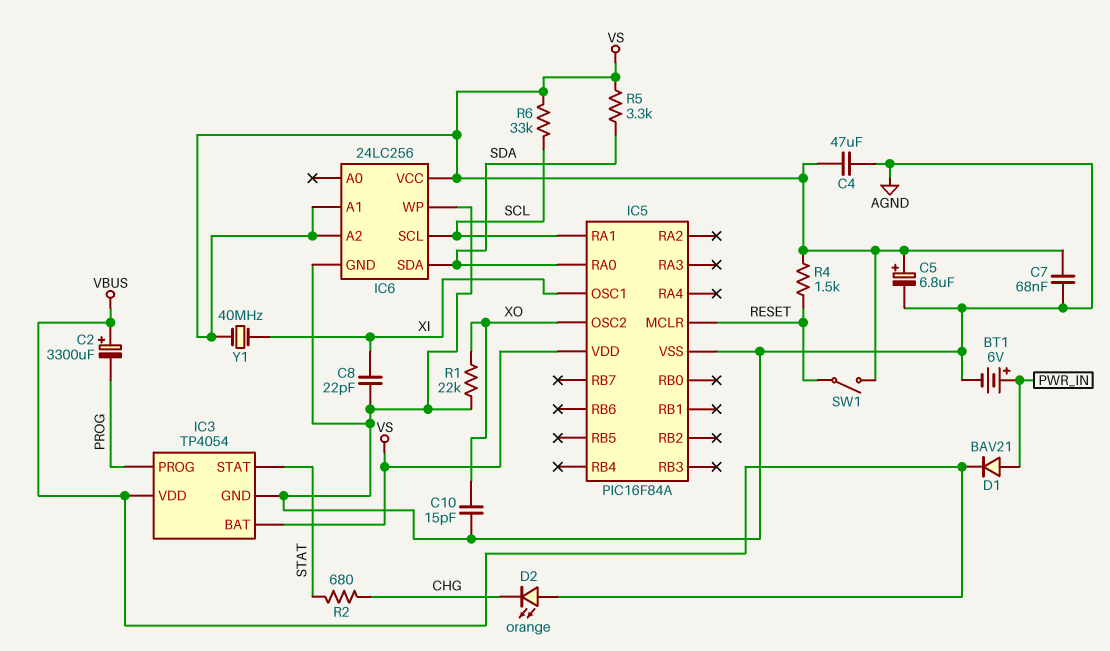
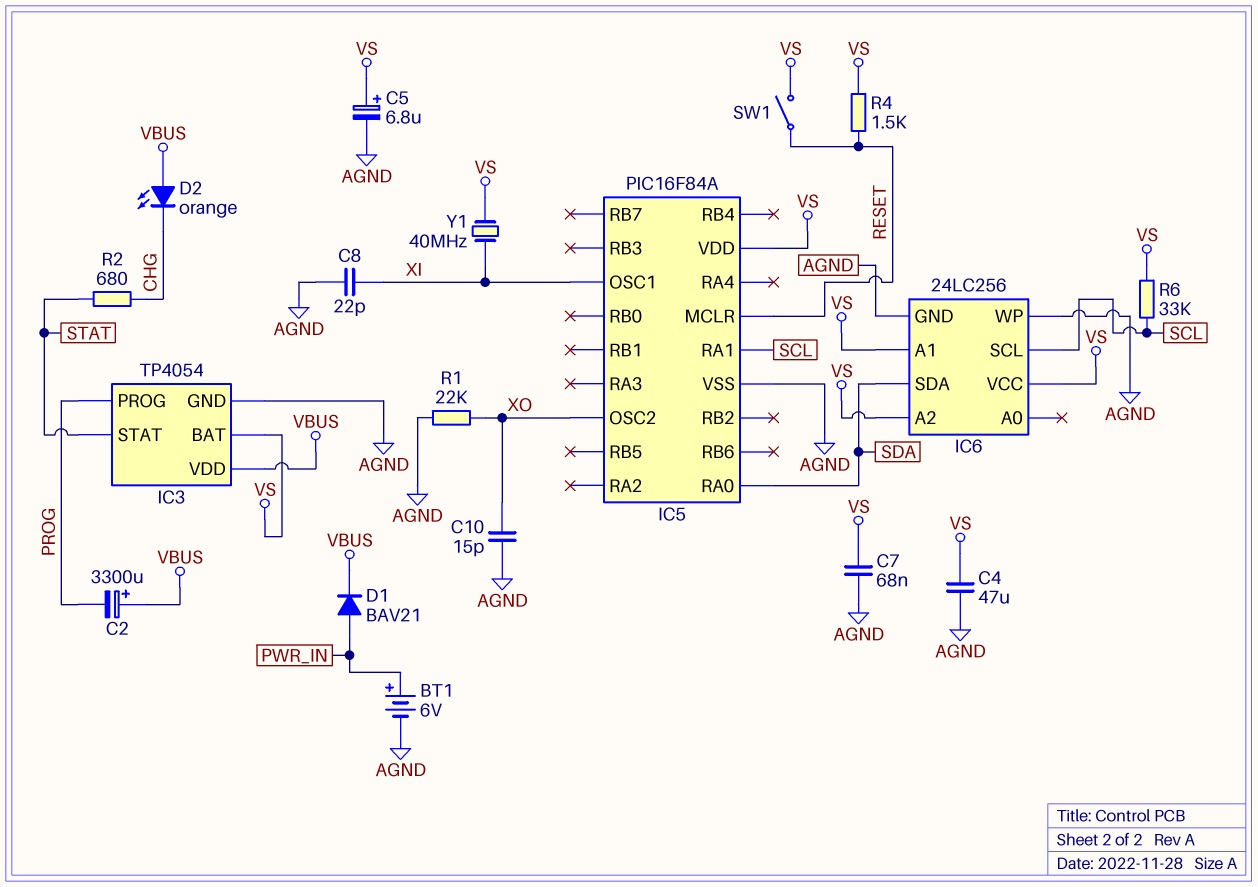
R5: 3.3k (SDA, VS) -> none

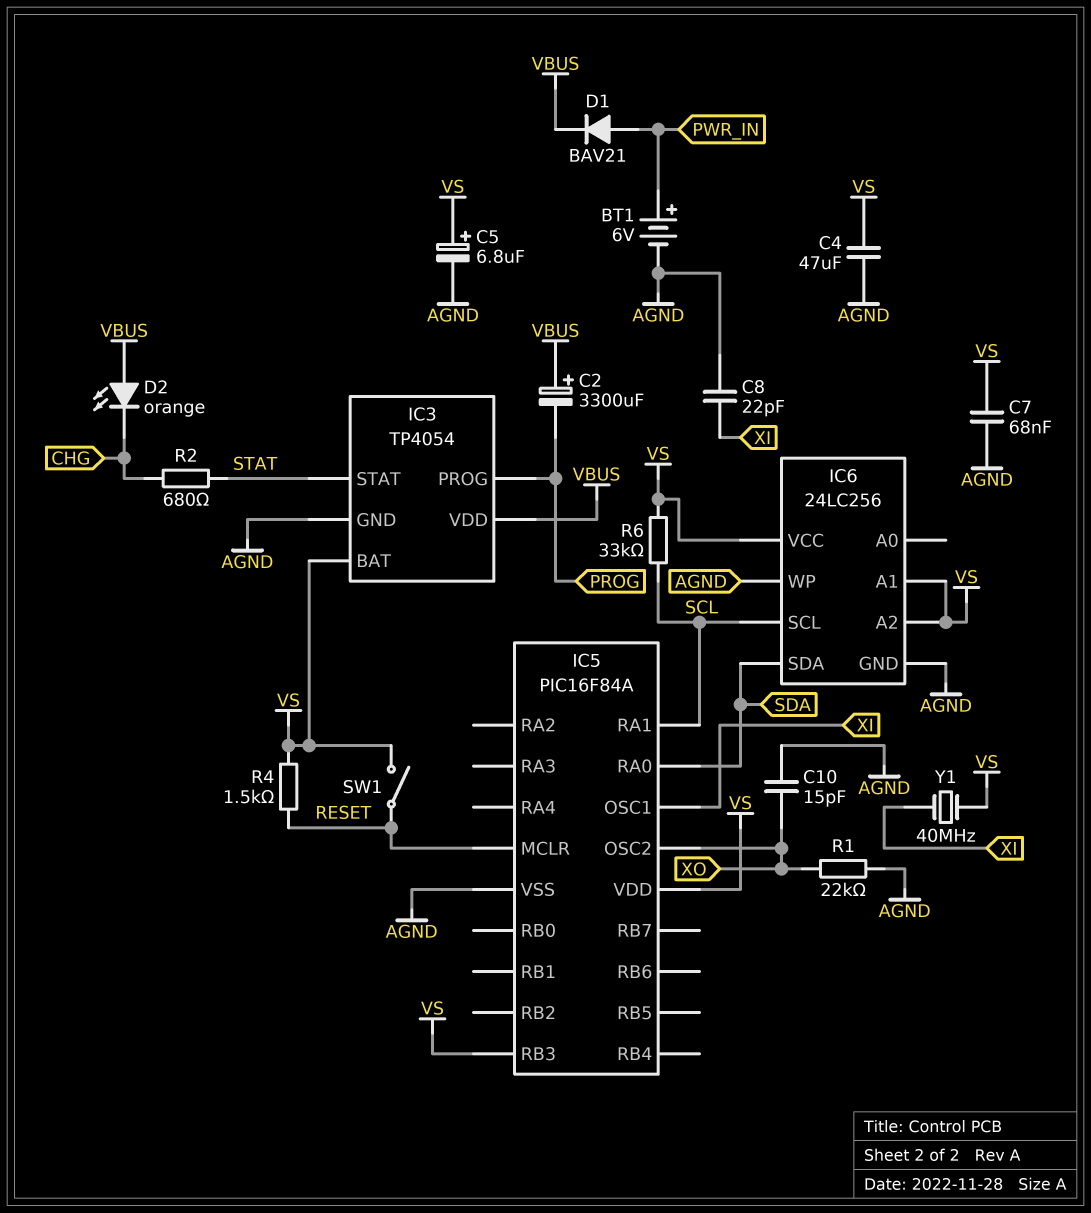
IC5 pin RB3: none -> VS

